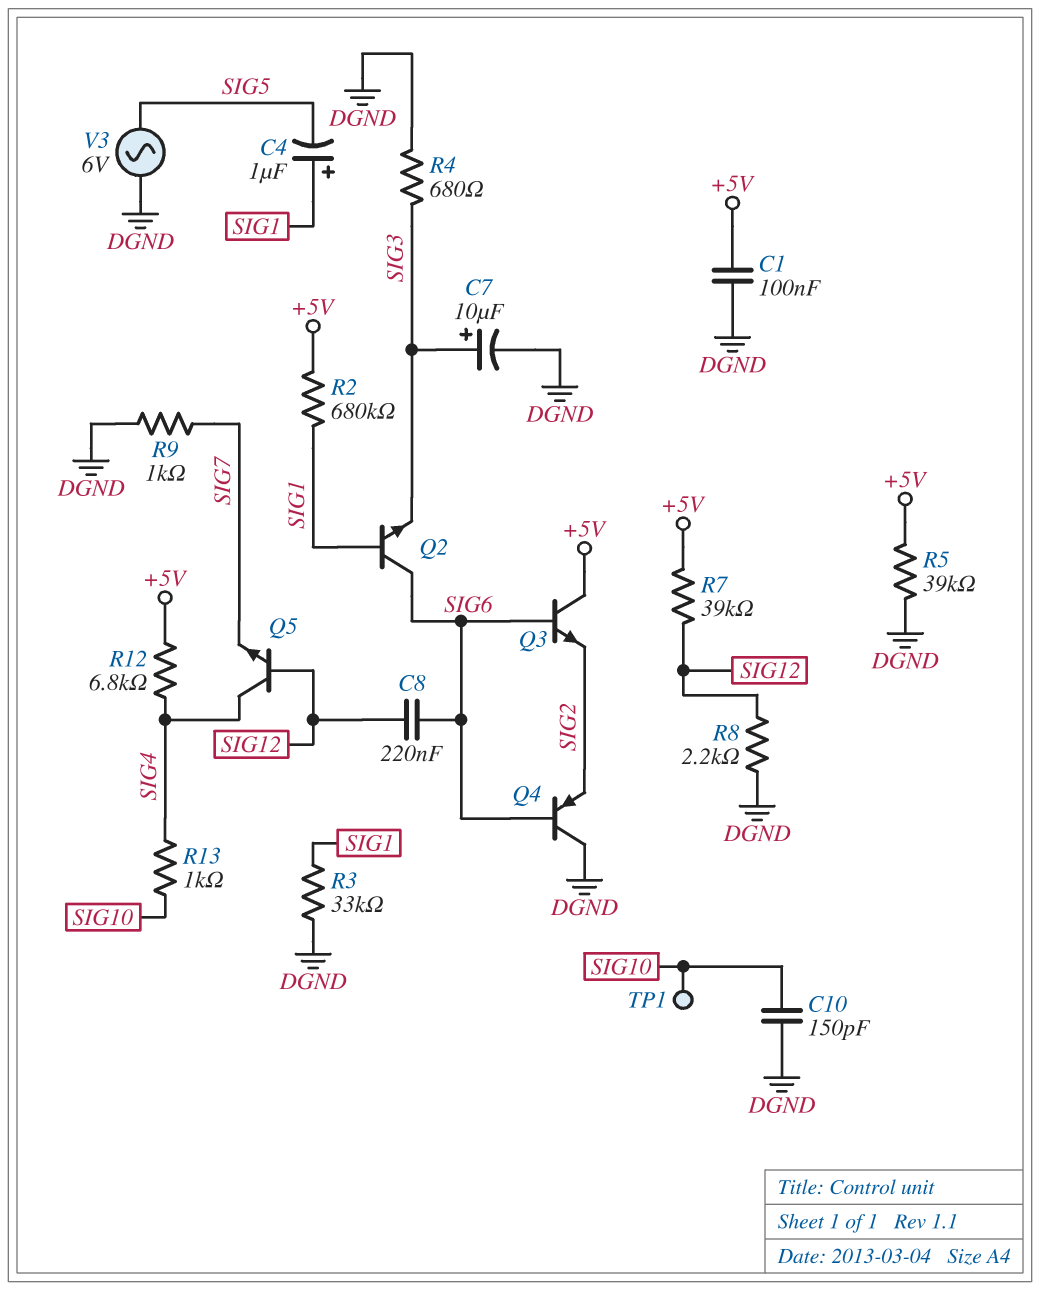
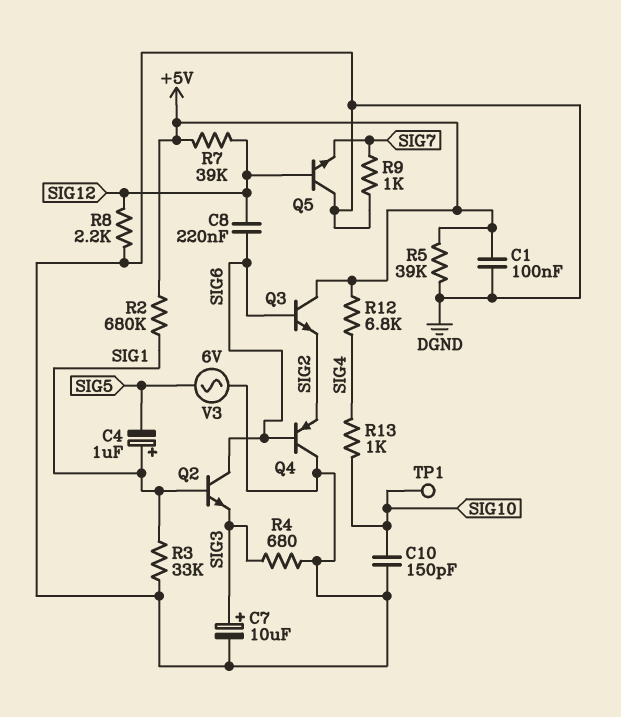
Q5: NPN (B SIG12, C SIG4, E SIG7) -> NPN (B SIG12, C DGND, E SIG7)

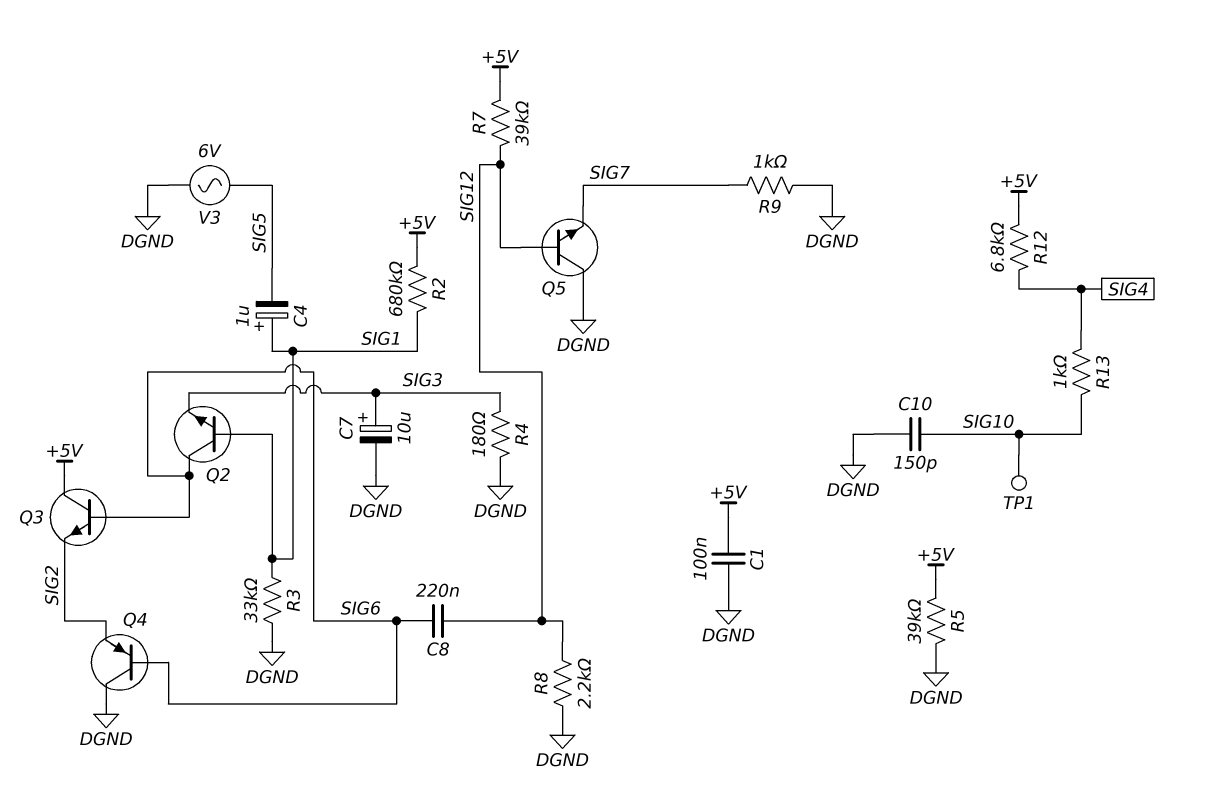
R4: 680 (DGND, SIG3) -> 180 (DGND, SIG3)

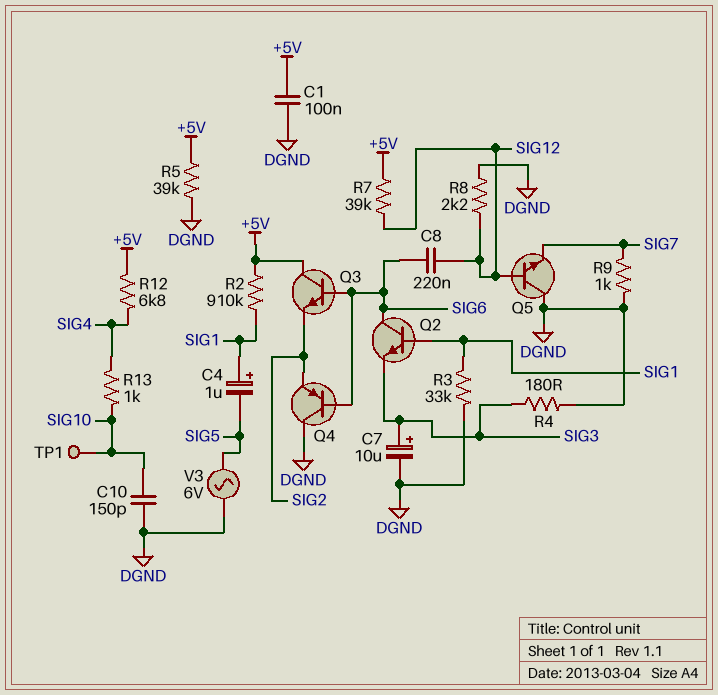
R2: 680k (+5V, SIG1) -> 910k (+5V, SIG1)

